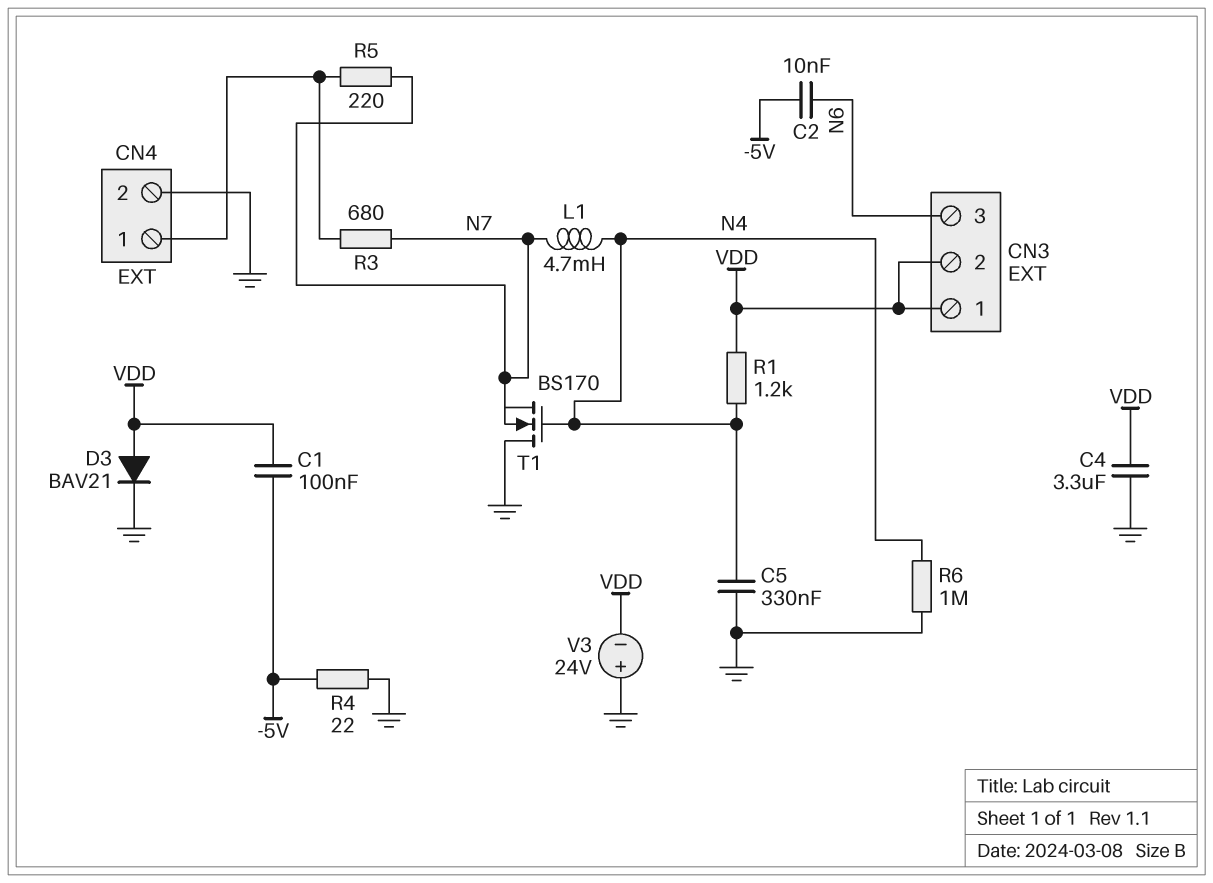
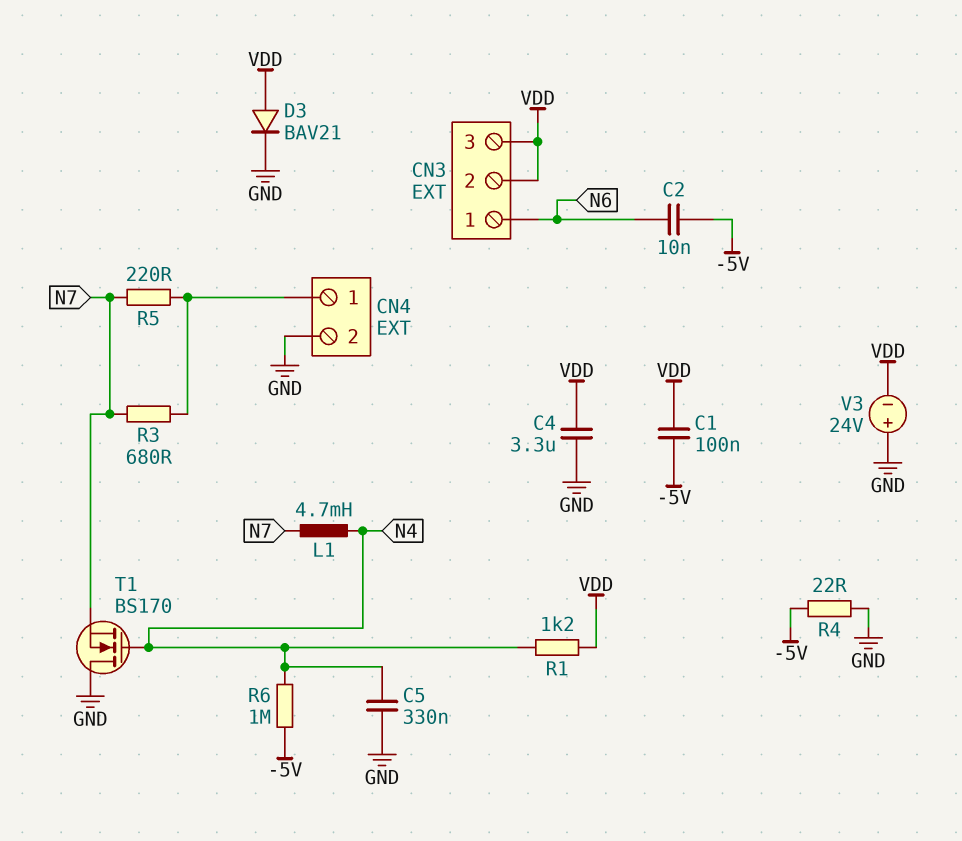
CN3 pin 1: VDD -> N6
CN3 pin 3: N6 -> VDD
R6: 1M (GND, N4) -> 1M (-5V, N4)

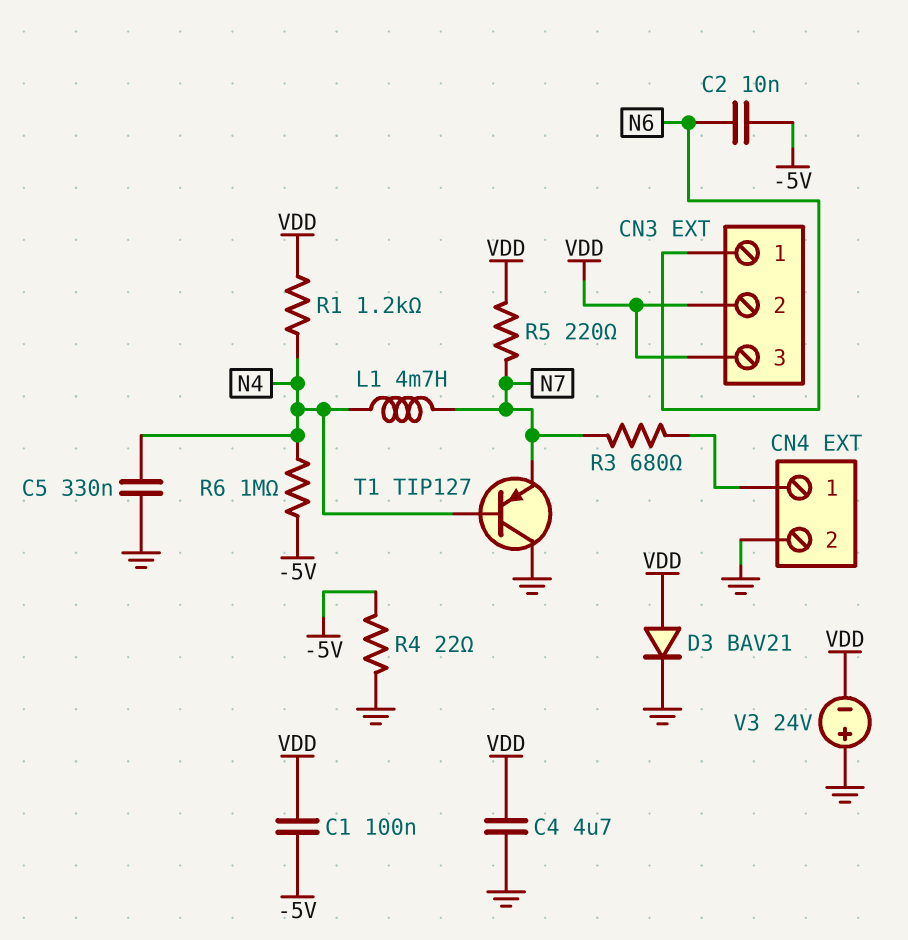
C4: 3.3uF (GND, VDD) -> 4.7uF (GND, VDD)
R5: 220 (CN4/1, N7) -> 220 (N7, VDD)
T1: NMOS BS170 (G N4, D GND, S N7) -> PNP TIP127 (B N4, C GND, E N7)

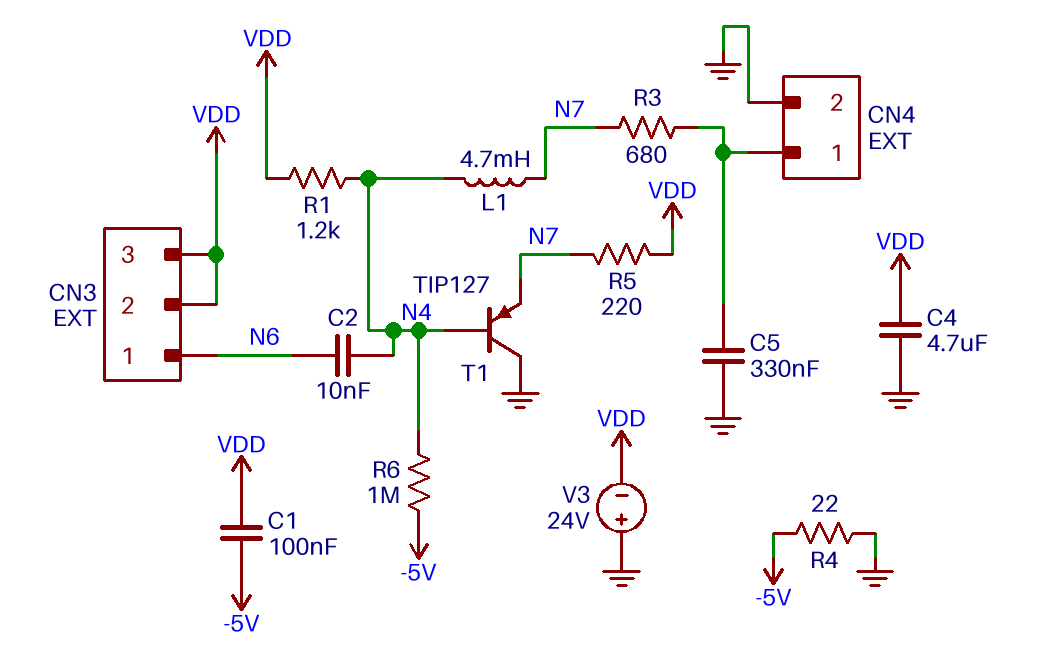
C2: 10nF (-5V, N6) -> 10nF (N4, N6)
C5: 330nF (GND, N4) -> 330nF (CN4/1, GND)
D3: diode BAV21 (A VDD, K GND) -> none

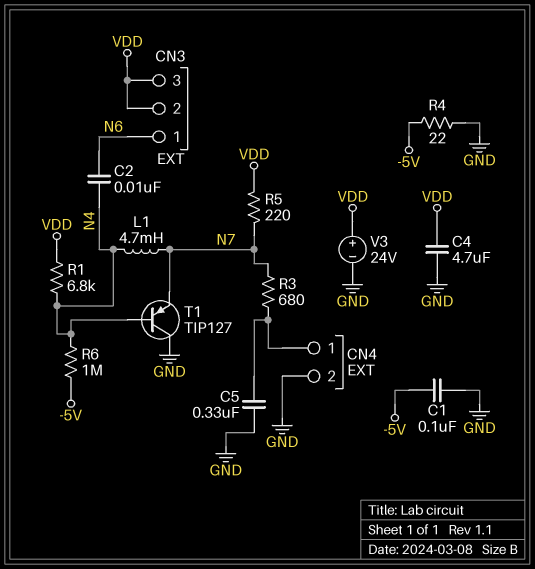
C1: 100nF (-5V, VDD) -> 100nF (-5V, GND)
R1: 1.2k (N4, VDD) -> 6.8k (N4, VDD)
V3: 24V (plus GND, minus VDD) -> 24V (plus VDD, minus GND)

